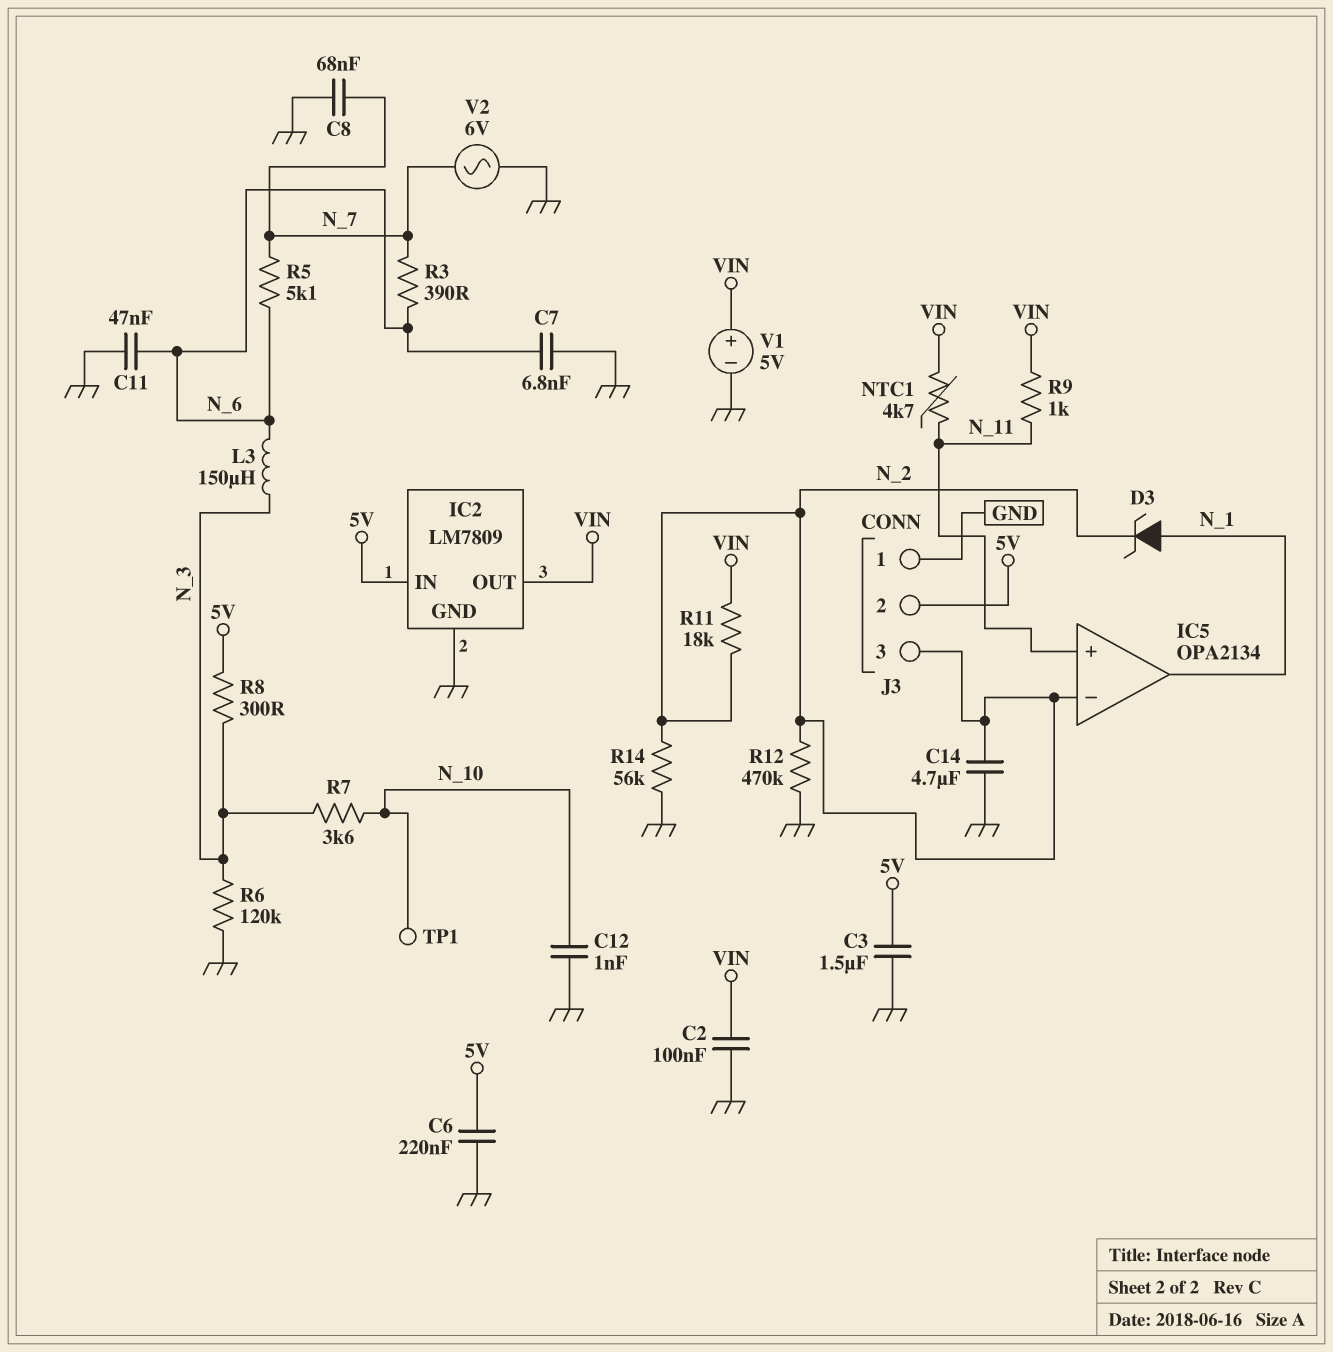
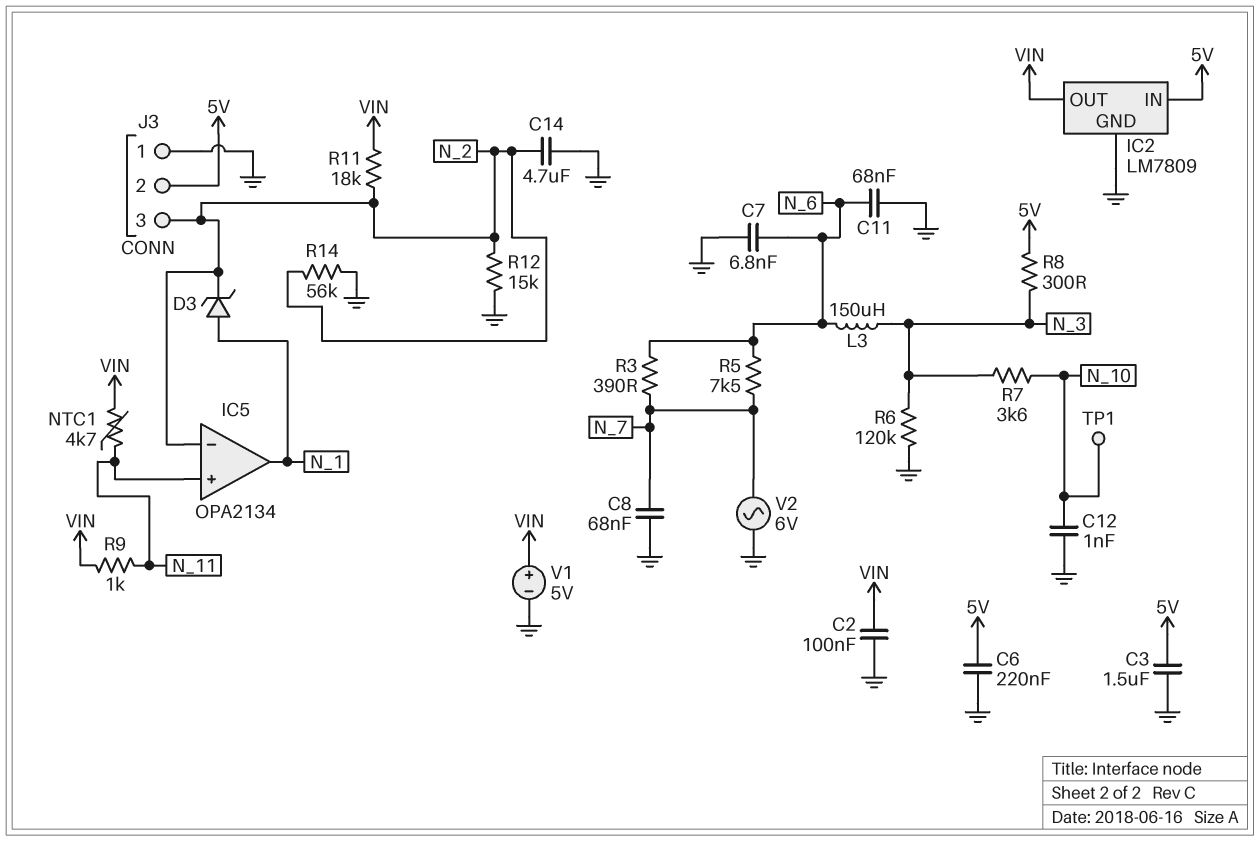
C11: 47nF (GND, N_6) -> 68nF (GND, N_6)
R5: 5.1k (N_6, N_7) -> 7.5k (N_6, N_7)
R12: 470k (GND, N_2) -> 15k (GND, N_2)

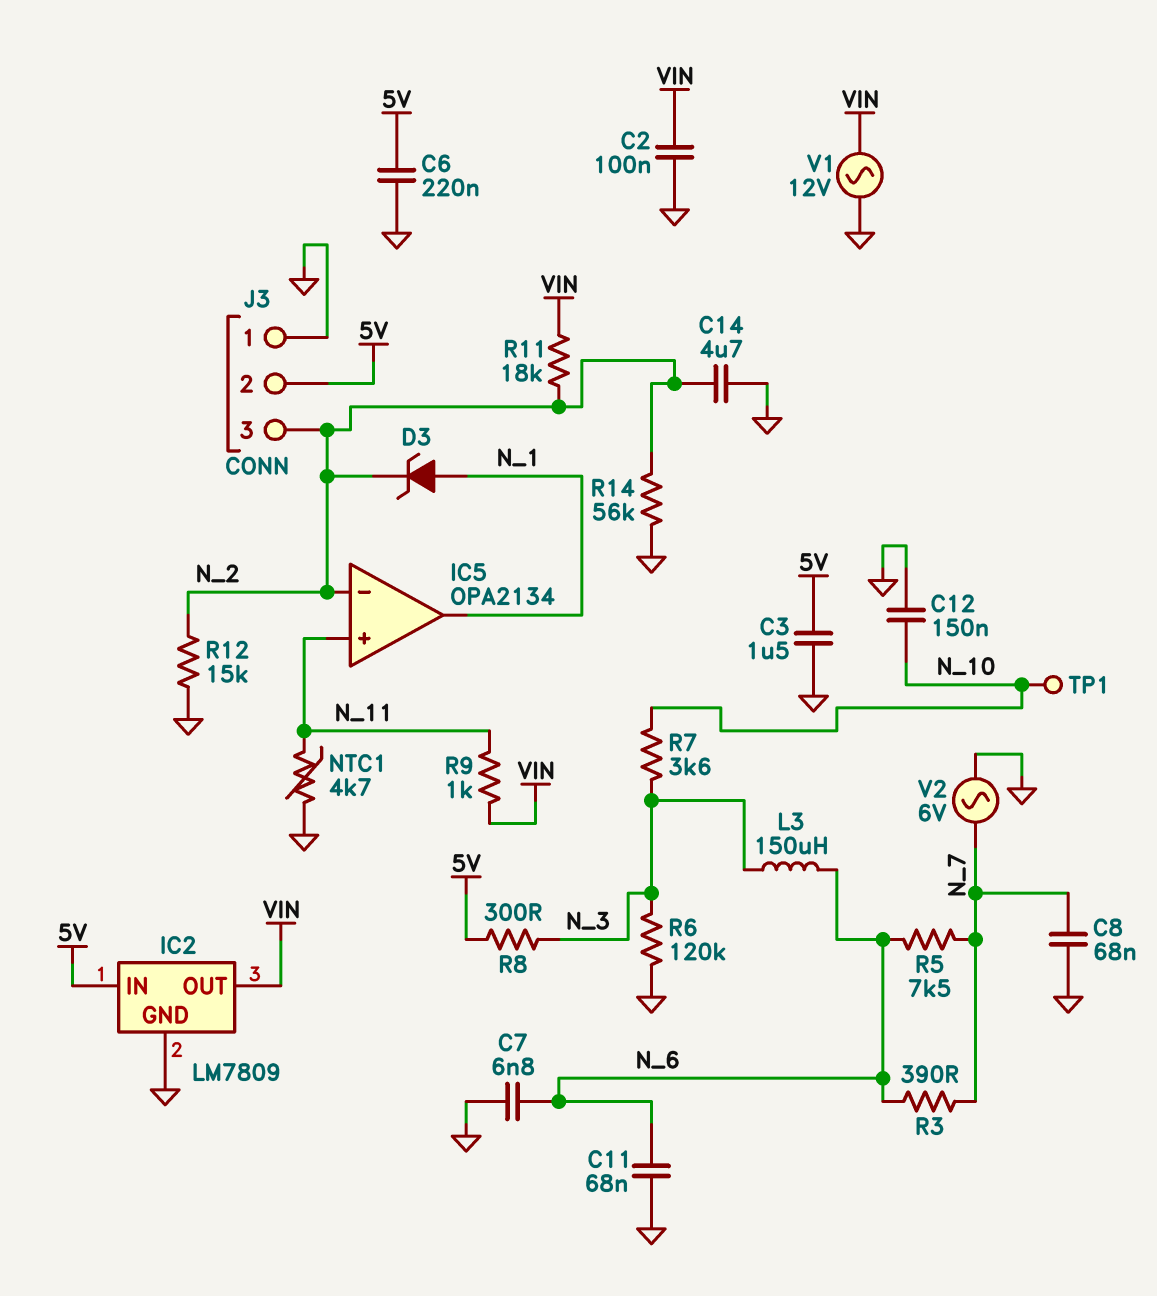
C12: 1nF (GND, N_10) -> 150nF (GND, N_10)
NTC1: 4.7k (N_11, VIN) -> 4.7k (GND, N_11)
V1: 5V (plus VIN, minus GND) -> AC 12V (GND, VIN)

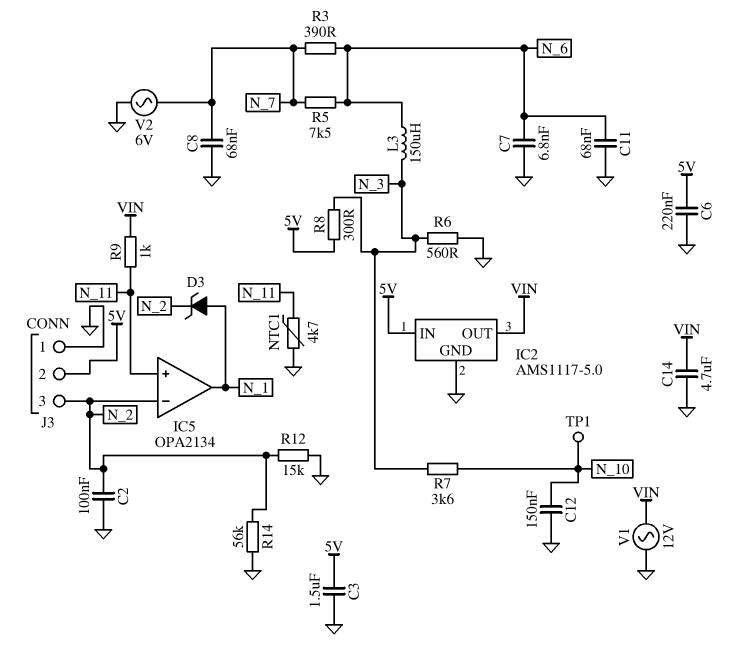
C2: 100nF (GND, VIN) -> 100nF (GND, N_2)
C14: 4.7uF (GND, N_2) -> 4.7uF (GND, VIN)
IC2: LM7809 -> AMS1117-5.0
R6: 120k (GND, N_3) -> 560 (GND, N_3)
R11: 18k (N_2, VIN) -> none

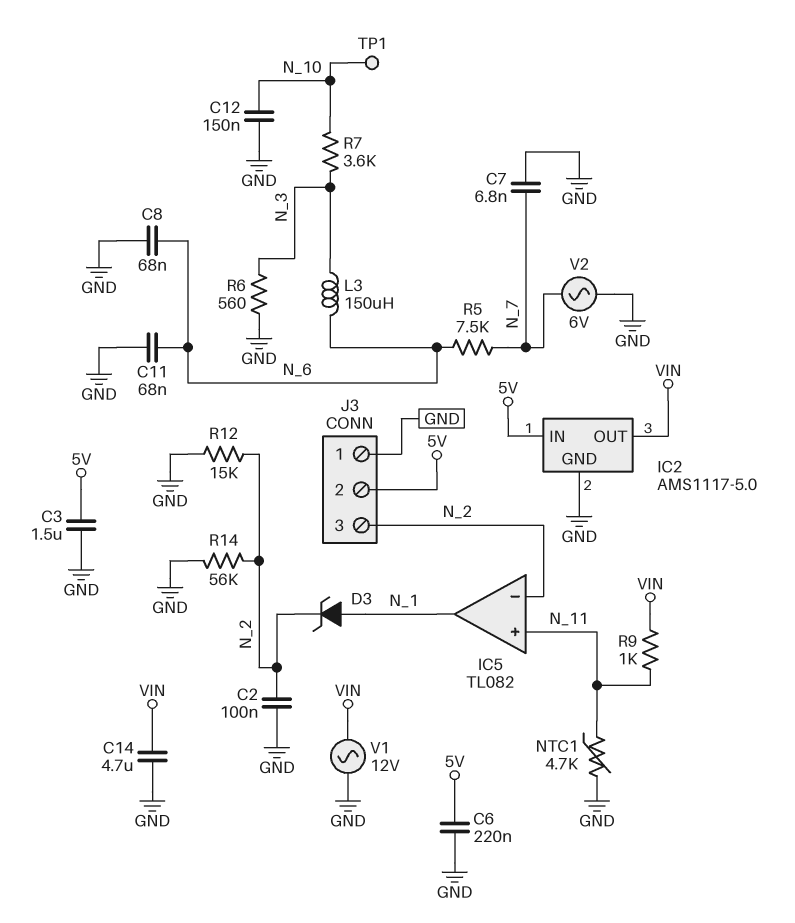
C7: 6.8nF (GND, N_6) -> 6.8nF (GND, N_7)
C8: 68nF (GND, N_7) -> 68nF (GND, N_6)
IC5: OPA2134 -> TL082
R3: 390 (N_6, N_7) -> none
R8: 300 (5V, N_3) -> none

